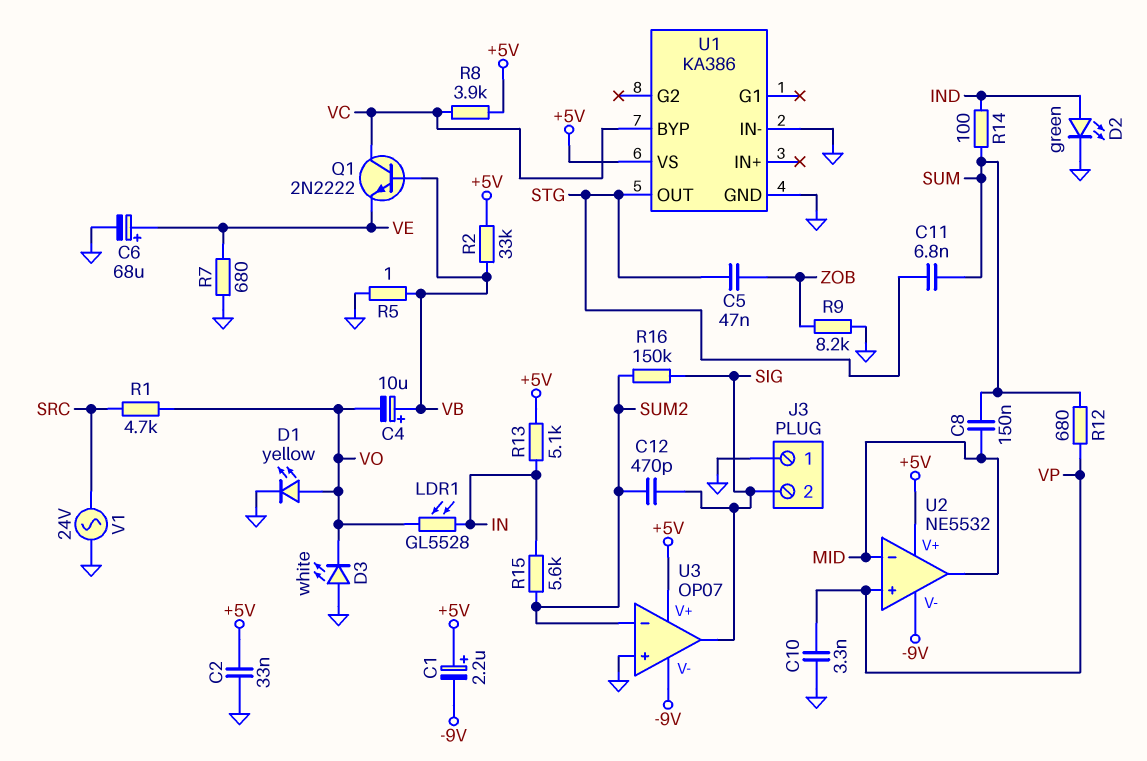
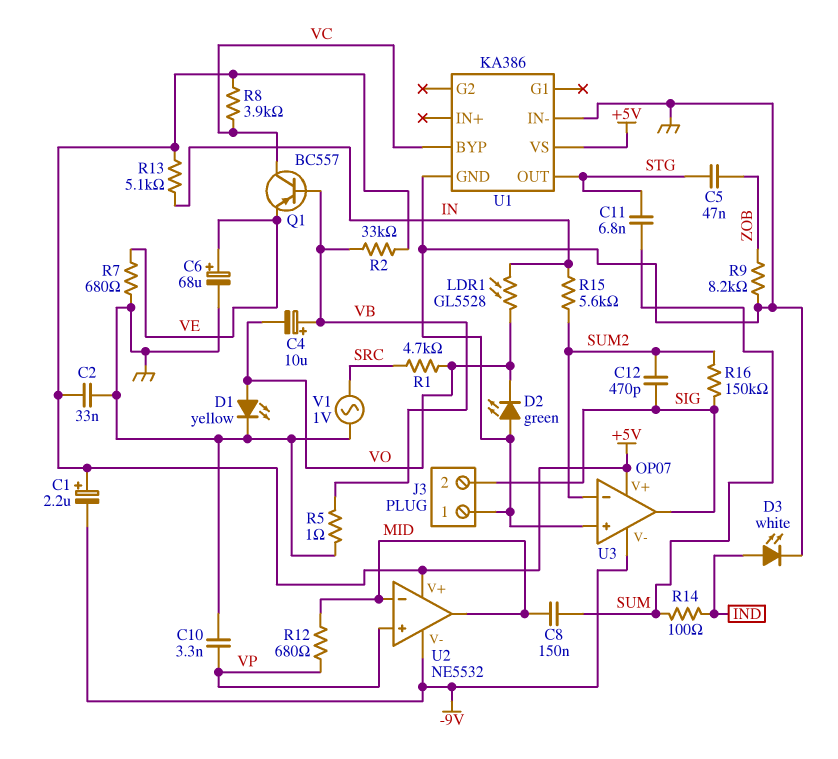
D2: LED green (A IND, K GND) -> LED green (A GND, K VO)
D3: LED white (A GND, K VO) -> LED white (A IND, K GND)
Q1: NPN 2N2222 (B VB, C VC, E VE) -> PNP BC557 (B VB, C VC, E VE)
R12: 680 (SUM, VP) -> 680 (MID, VP)
V1: AC 24V (GND, SRC) -> AC 1V (GND, SRC)

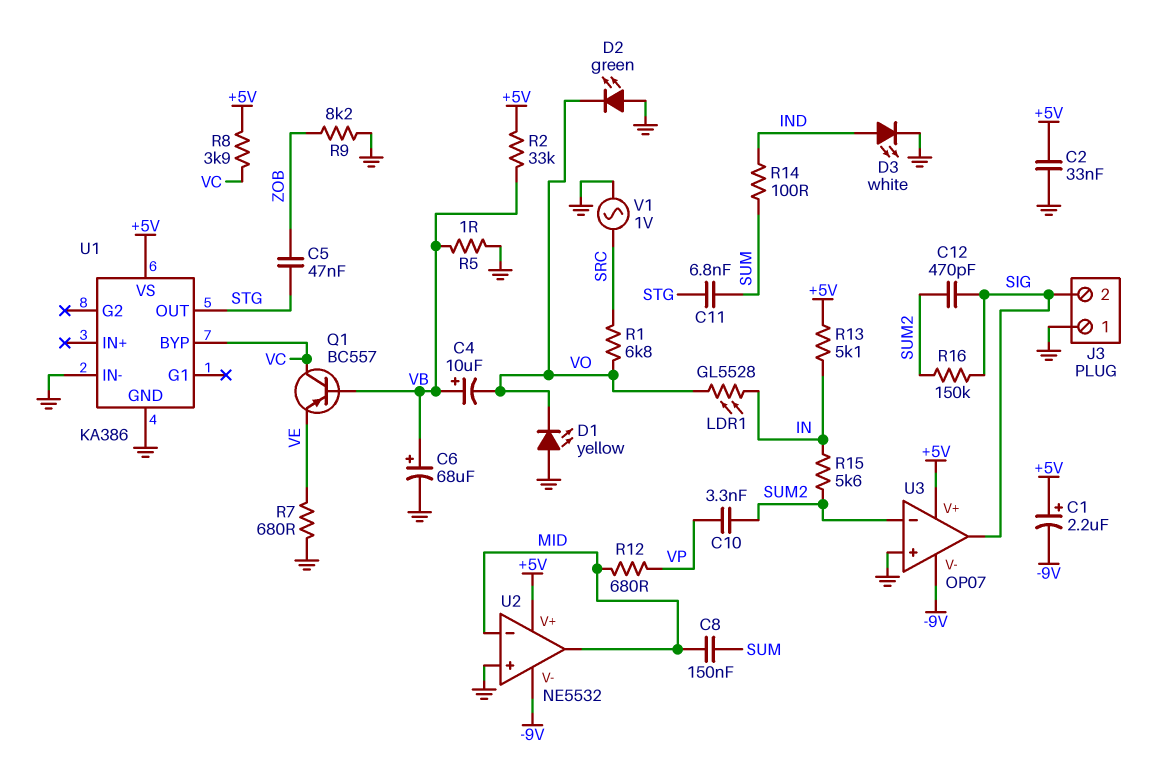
C6: 68uF (plus VE, minus GND) -> 68uF (plus VB, minus GND)
C10: 3.3nF (GND, VP) -> 3.3nF (SUM2, VP)
D1: LED yellow (A VO, K GND) -> LED yellow (A GND, K VO)
R1: 4.7k (SRC, VO) -> 6.8k (SRC, VO)
U2 pin in+: VP -> GND

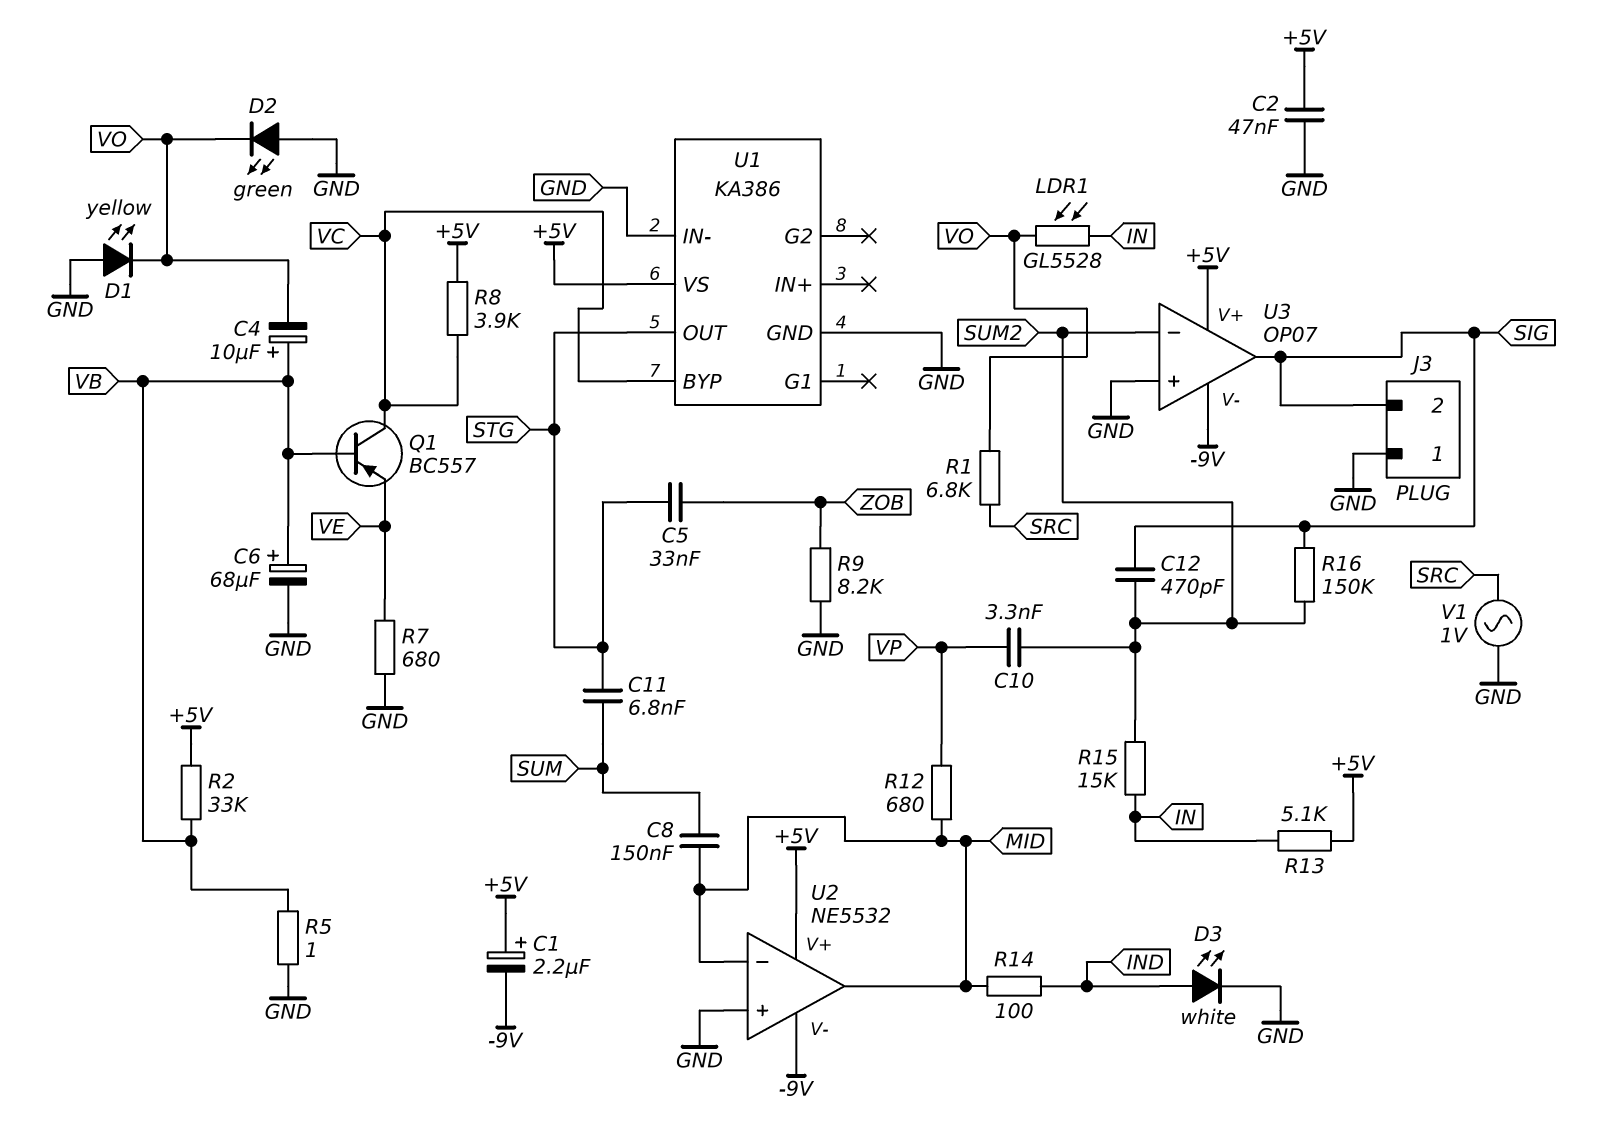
C2: 33nF (+5V, GND) -> 47nF (+5V, GND)
C5: 47nF (STG, ZOB) -> 33nF (STG, ZOB)
R14: 100 (IND, SUM) -> 100 (IND, MID)
R15: 5.6k (IN, SUM2) -> 15k (IN, SUM2)

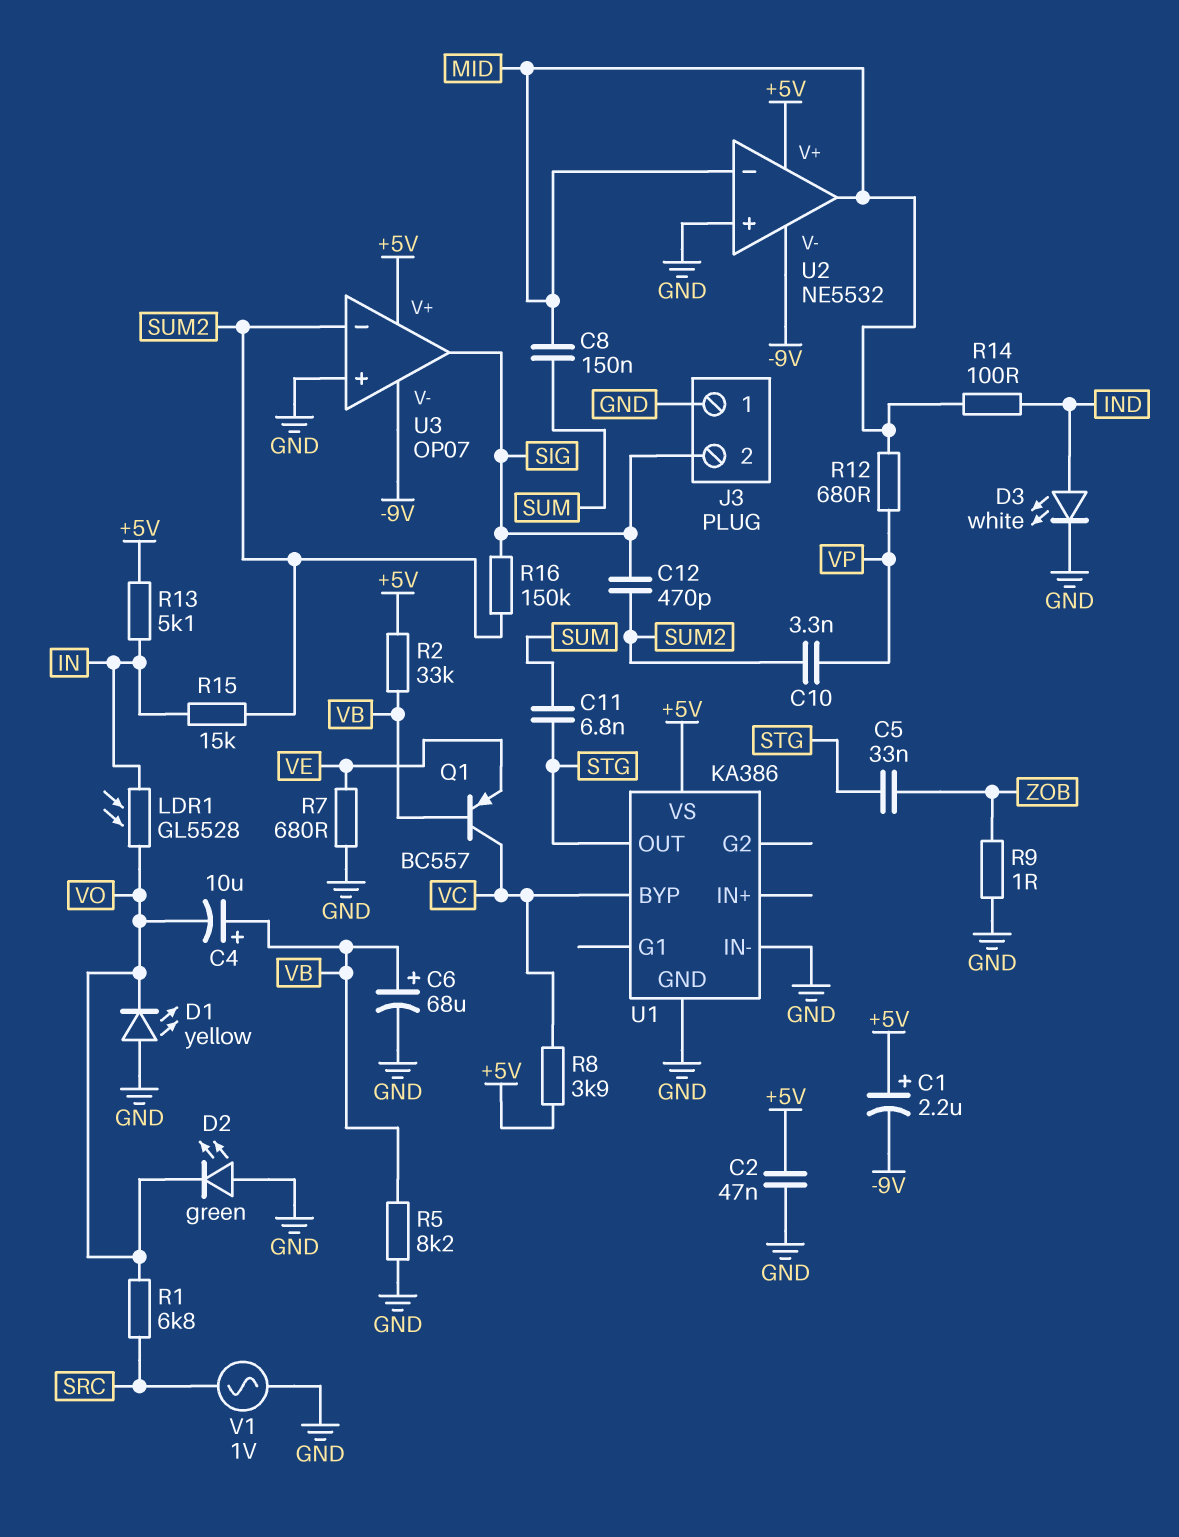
R5: 1 (GND, VB) -> 8.2k (GND, VB)
R9: 8.2k (GND, ZOB) -> 1 (GND, ZOB)

